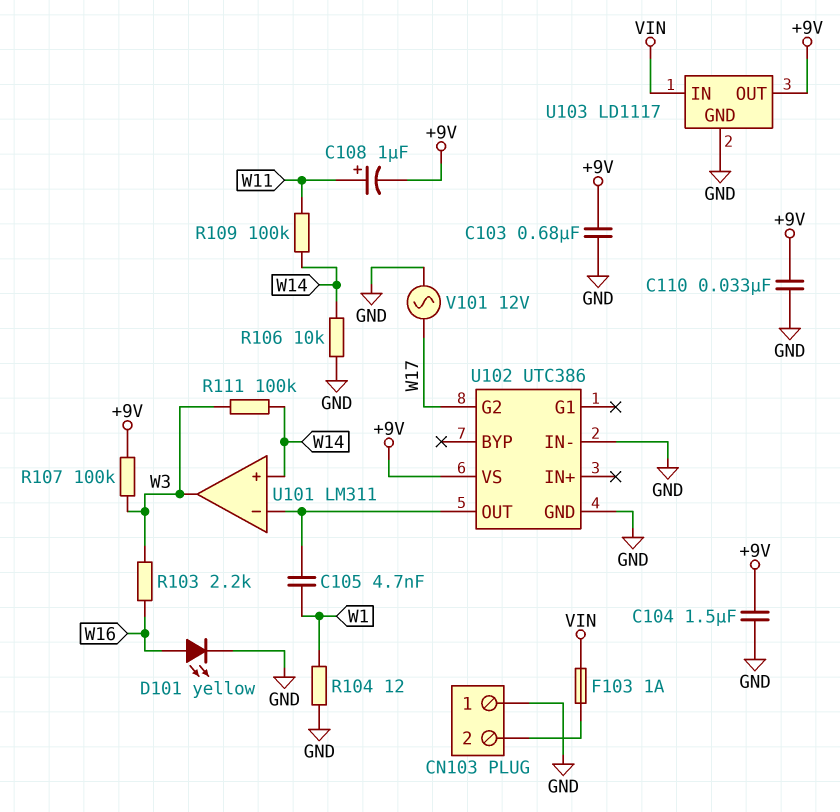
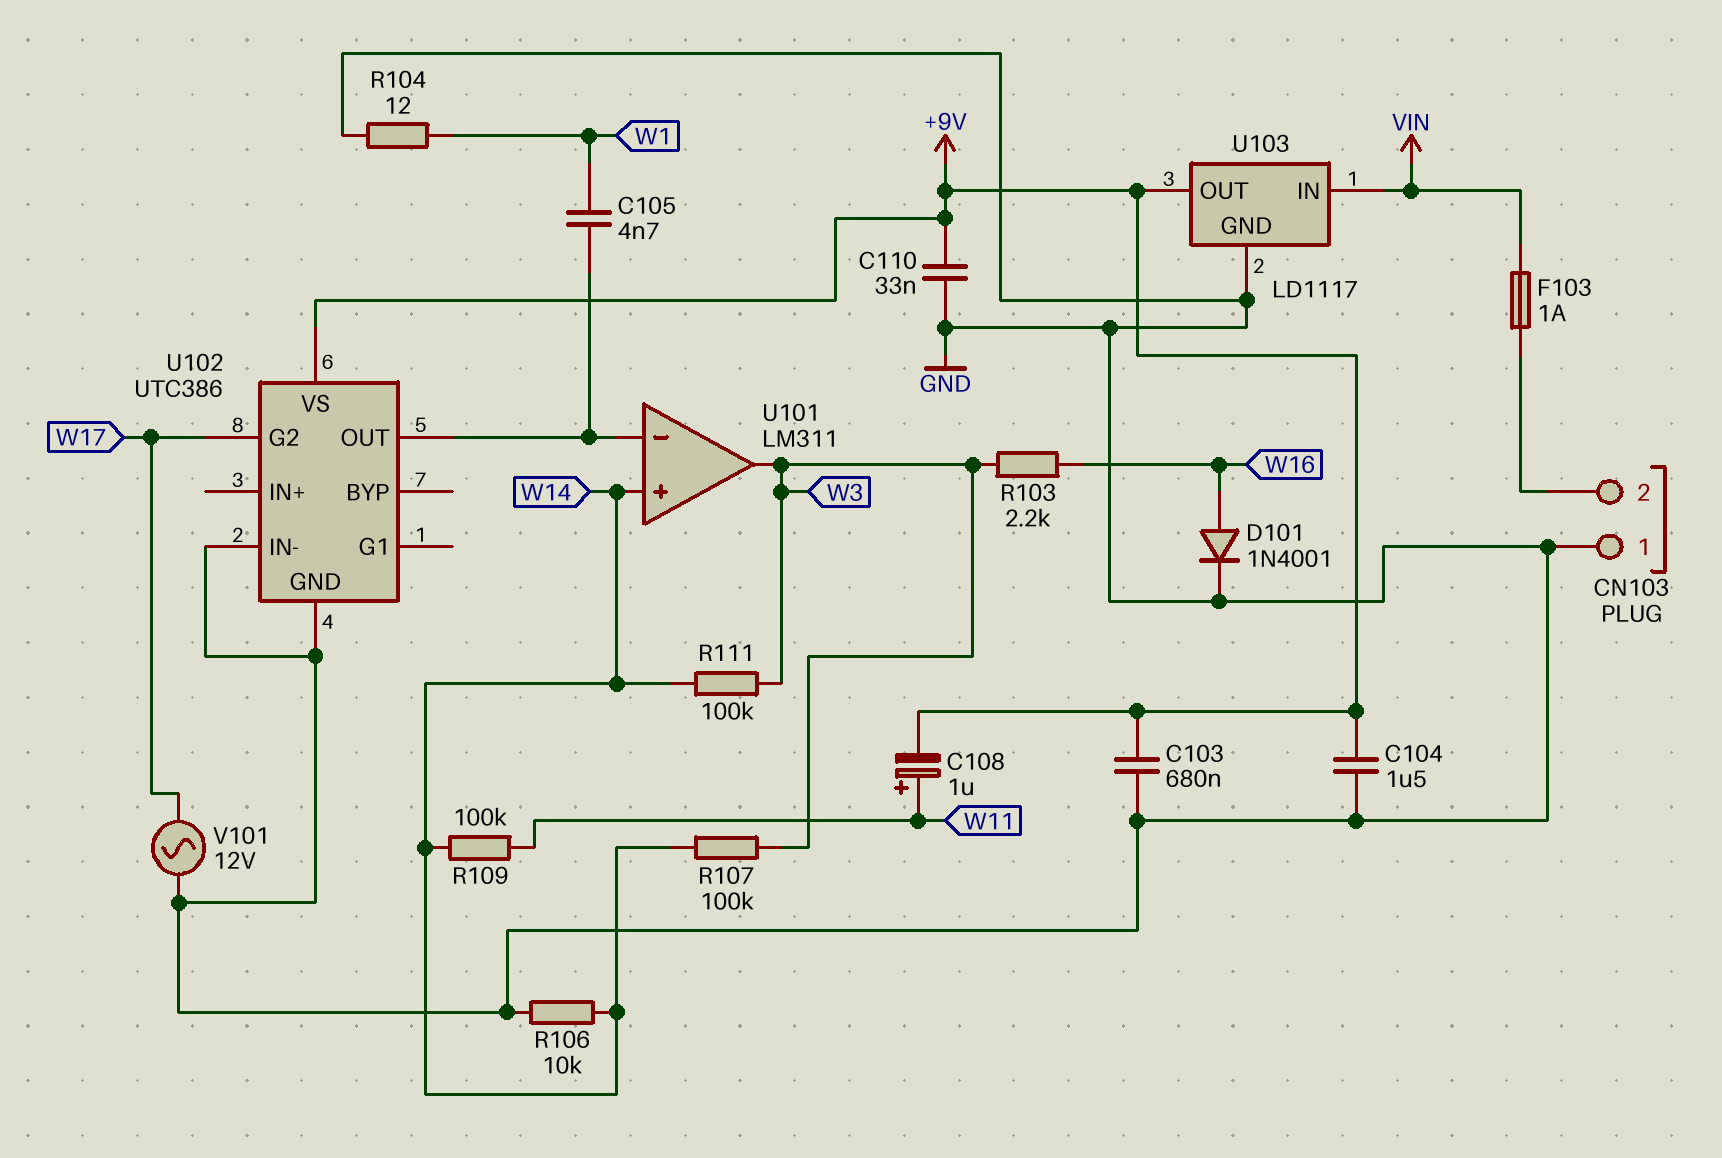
D101: LED yellow (A W16, K GND) -> diode 1N4001 (A W16, K GND)
R107: 100k (+9V, W3) -> 100k (W3, W14)

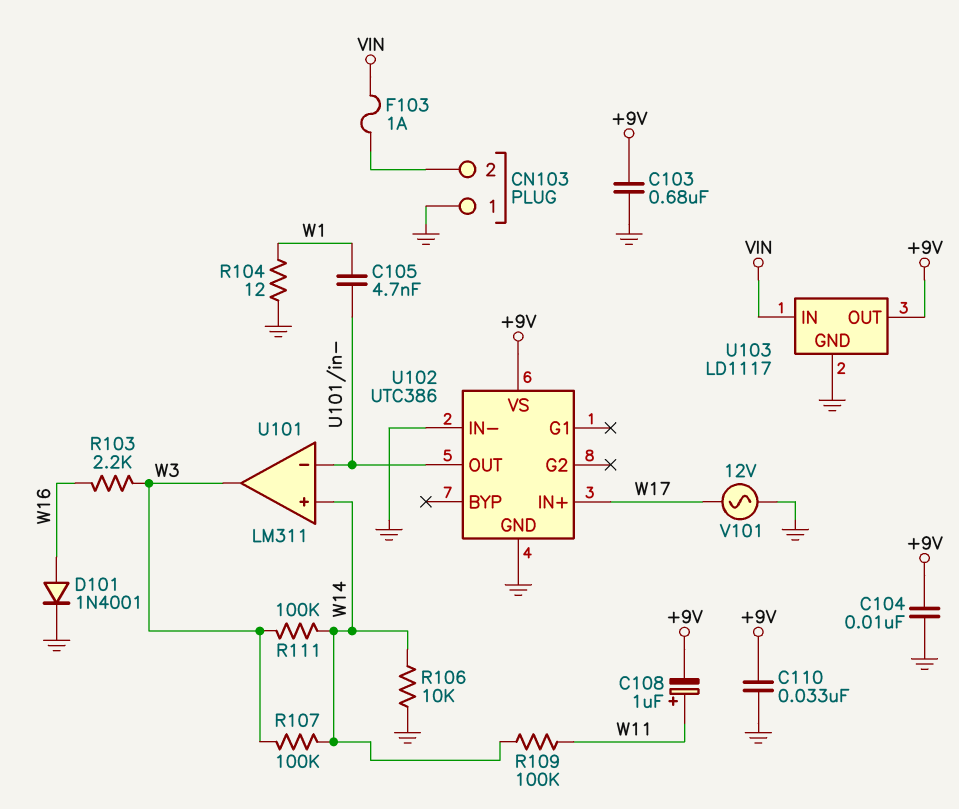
C104: 1.5uF (+9V, GND) -> 10nF (+9V, GND)
U102 pin G2: W17 -> none
U102 pin IN+: none -> W17

